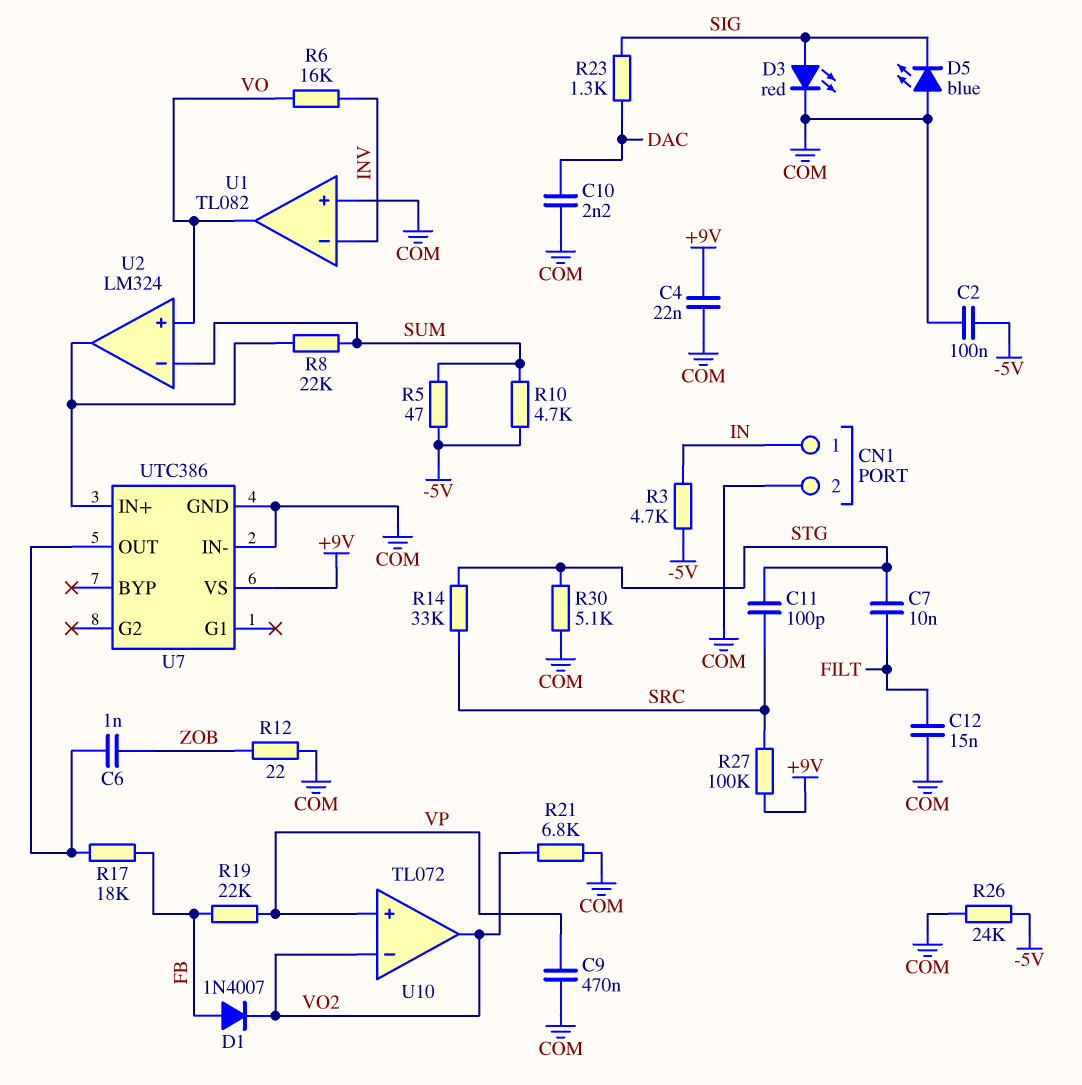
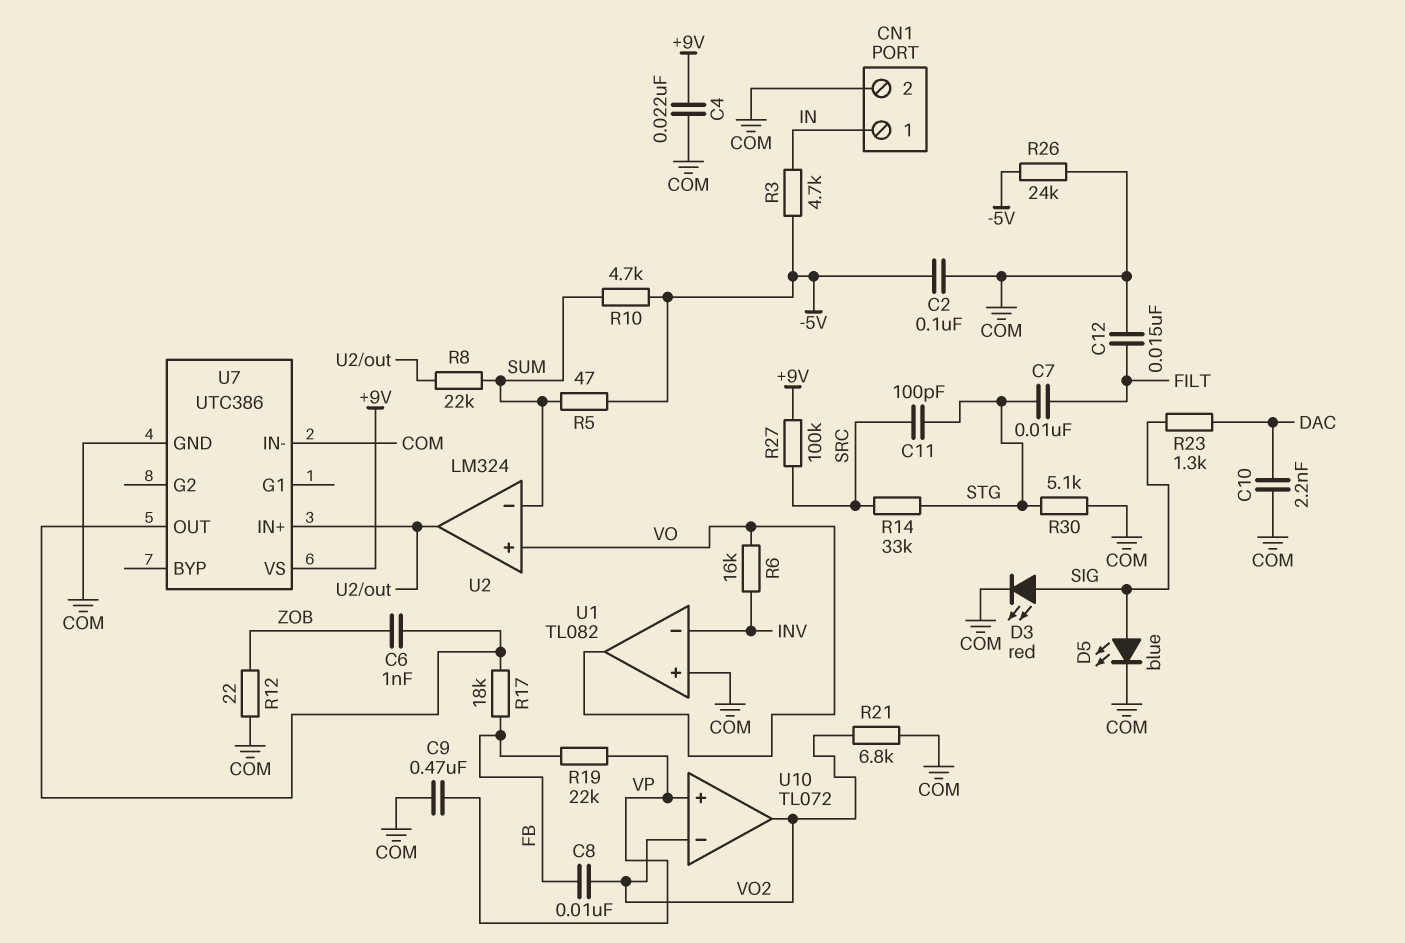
C8: none -> 10nF (FB, VO2)
D1: diode 1N4007 (A FB, K VO2) -> none
D5: LED blue (A COM, K SIG) -> LED blue (A SIG, K COM)

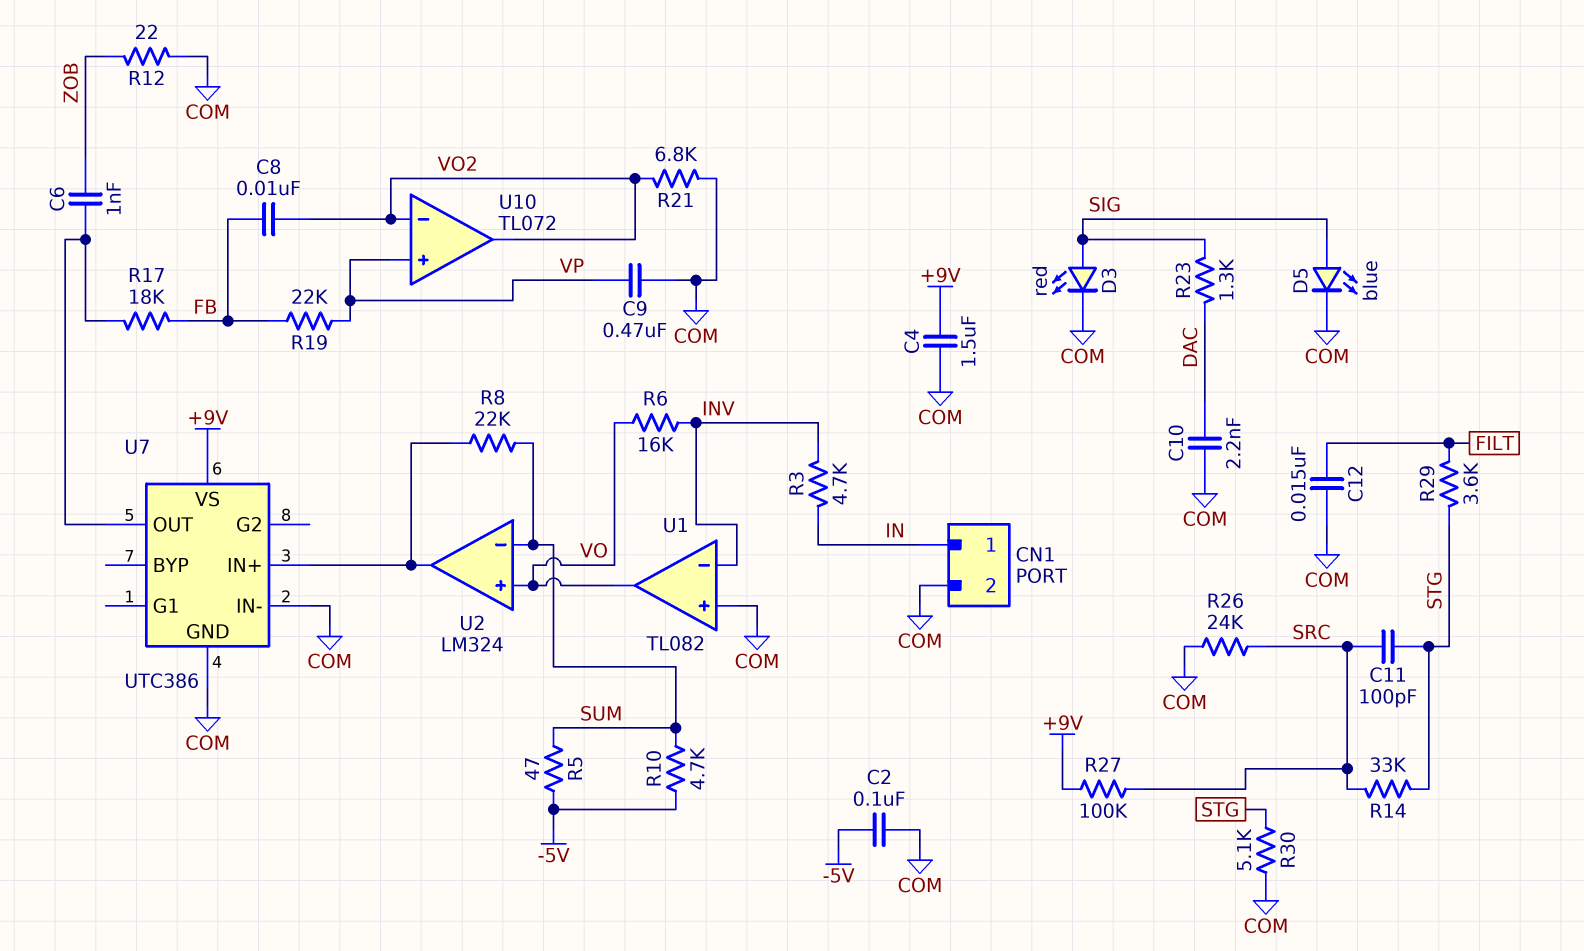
C4: 22nF (+9V, COM) -> 1.5uF (+9V, COM)
C7: 10nF (FILT, STG) -> none
R3: 4.7k (-5V, IN) -> 4.7k (IN, INV)
R26: 24k (-5V, COM) -> 24k (COM, SRC)
R29: none -> 3.6k (FILT, STG)

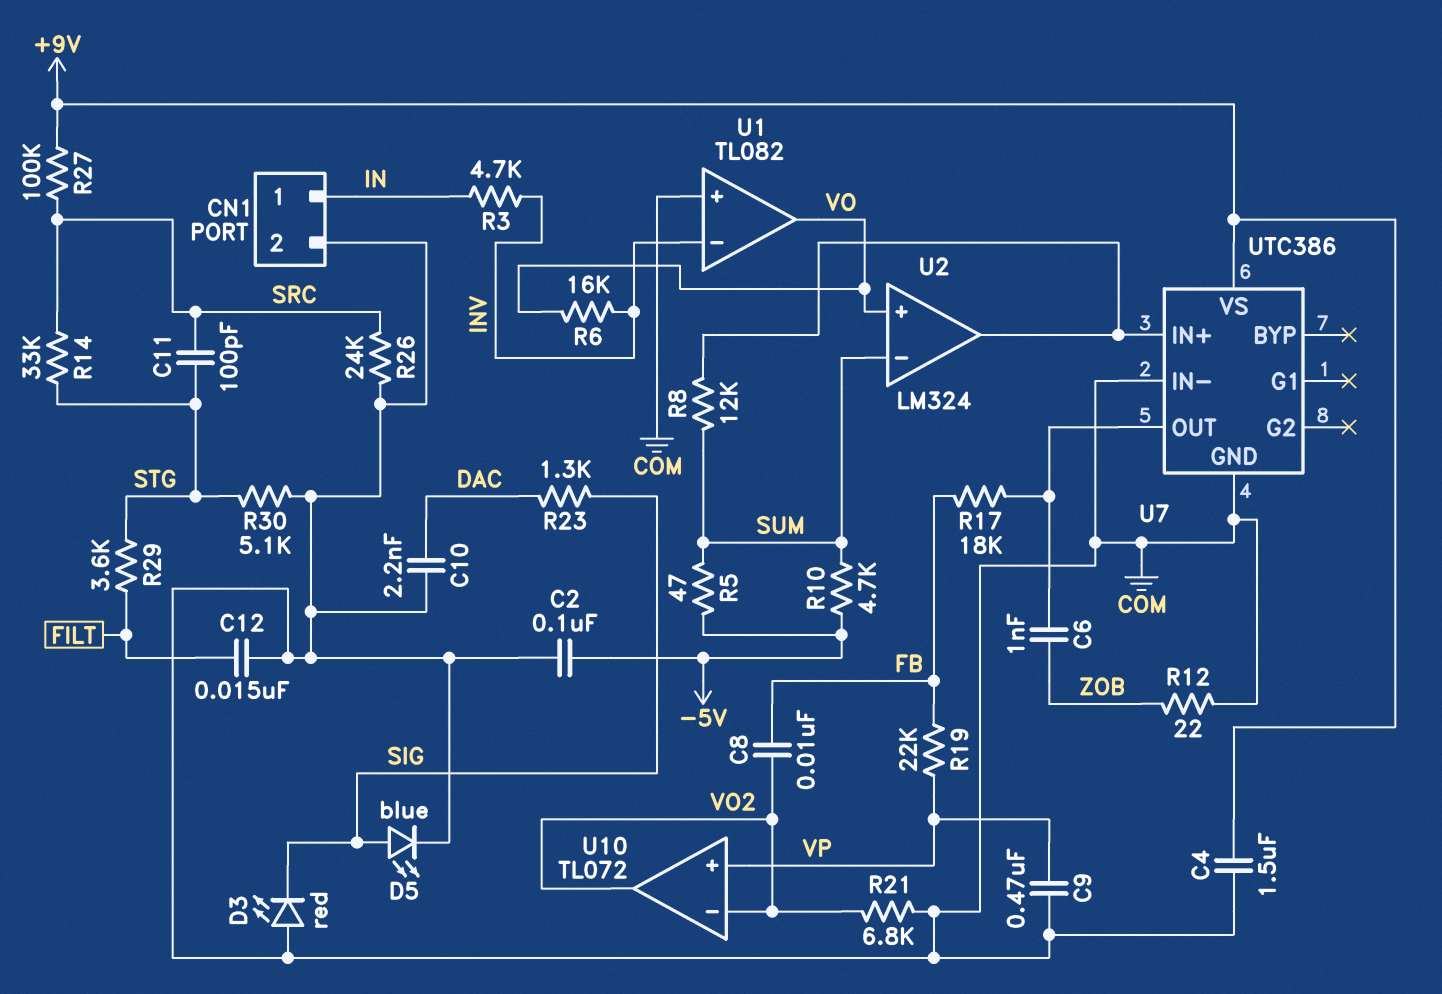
D3: LED red (A SIG, K COM) -> LED red (A COM, K SIG)
R8: 22k (SUM, U2/out) -> 12k (SUM, U2/out)

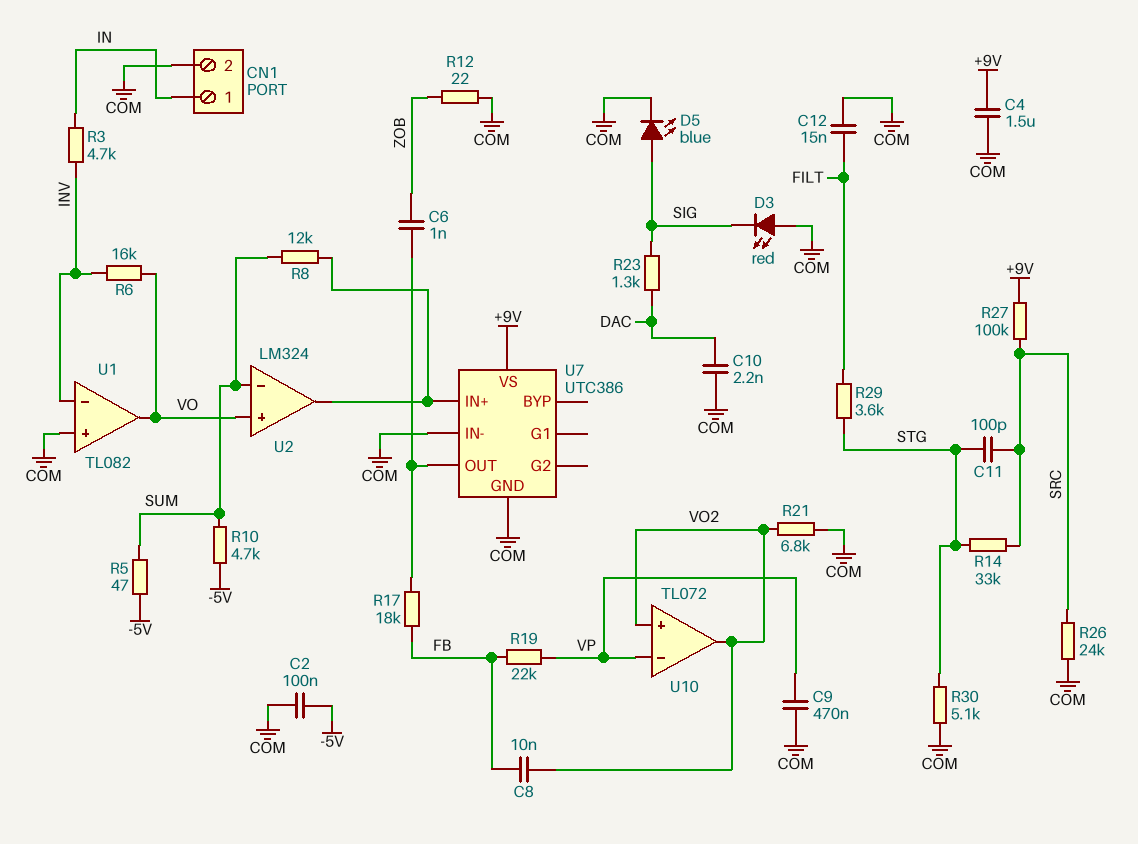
U10 pin in+: VP -> VO2
U10 pin in-: VO2 -> VP

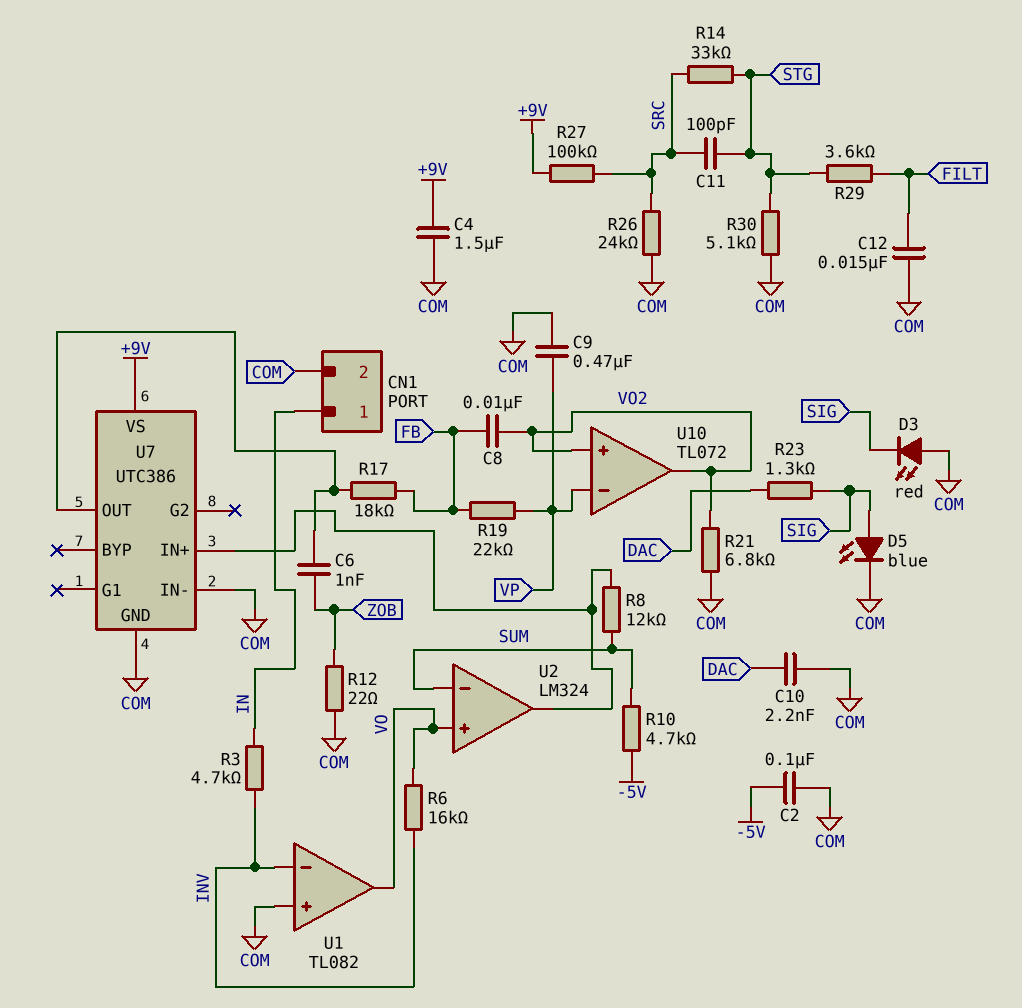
R5: 47 (-5V, SUM) -> none

